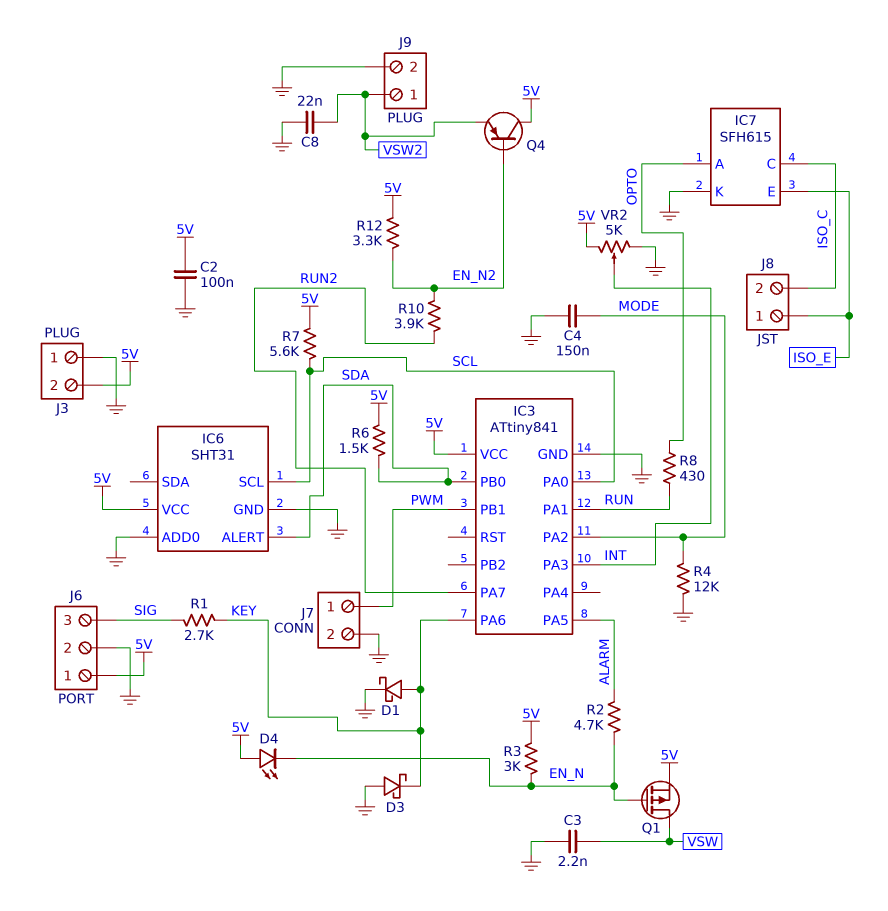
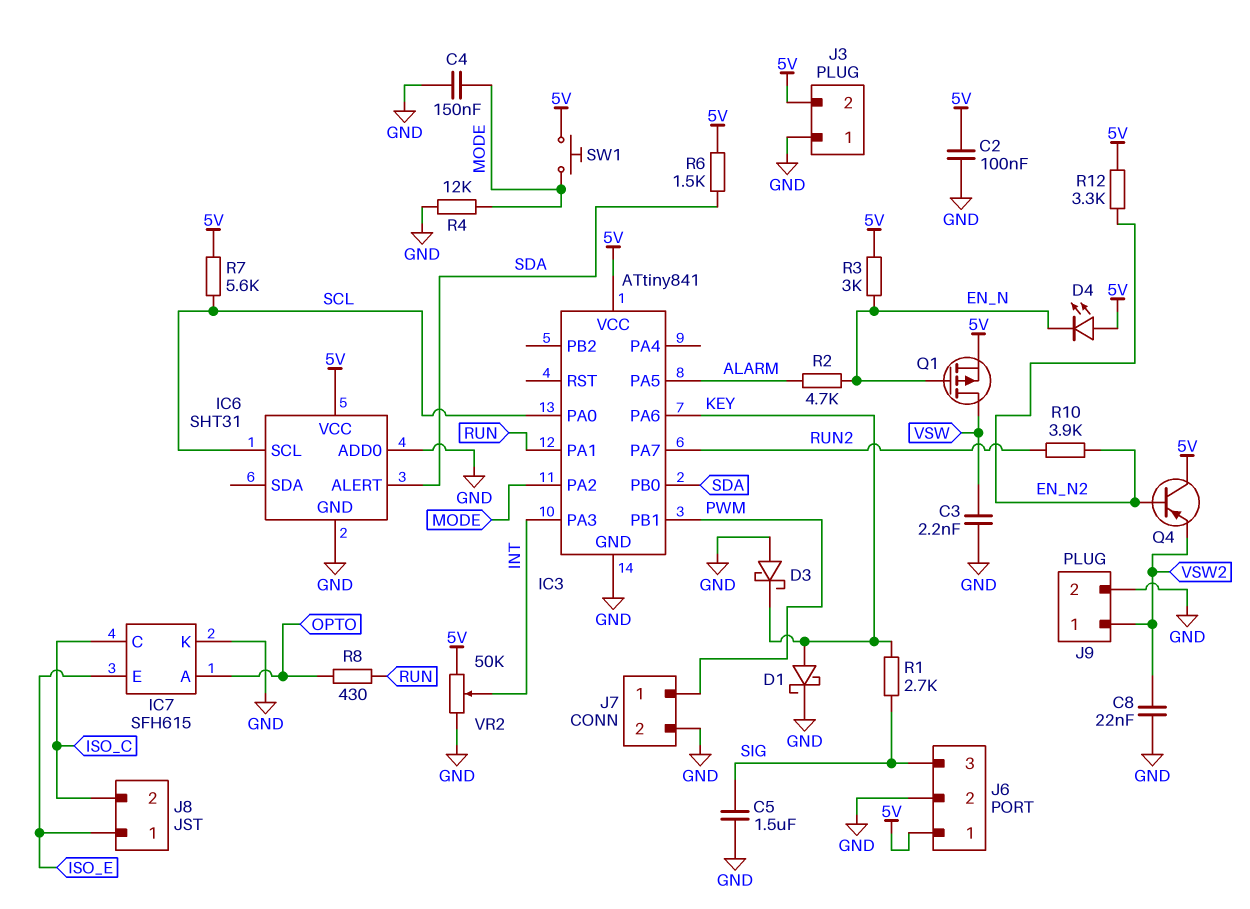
C5: none -> 1.5uF (GND, SIG)
SW1: none -> button (5V, MODE)
VR2: 5k (5V, GND, wiper INT) -> 50k (5V, GND, wiper INT)

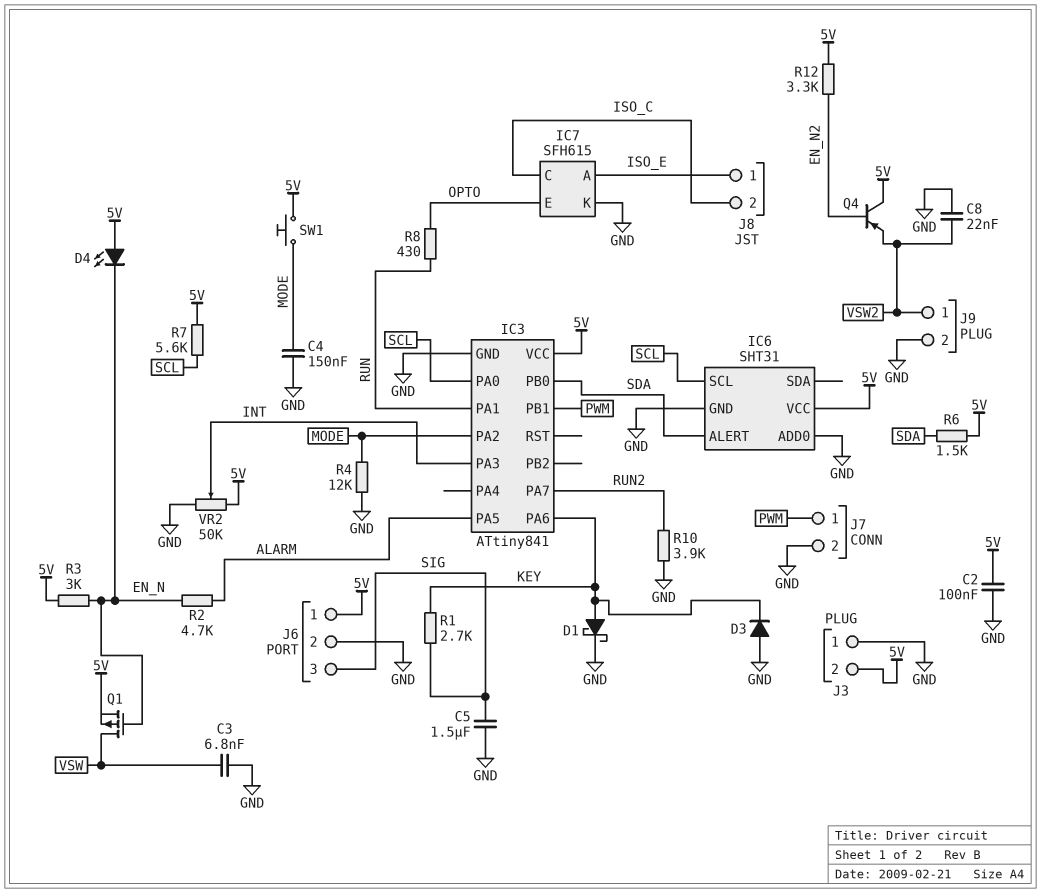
C3: 2.2nF (GND, VSW) -> 6.8nF (GND, VSW)
D3: schottky (A GND, K KEY) -> diode (A GND, K KEY)
IC7 pin A: OPTO -> ISO_E
IC7 pin E: ISO_E -> OPTO
R10: 3.9k (EN_N2, RUN2) -> 3.9k (GND, RUN2)

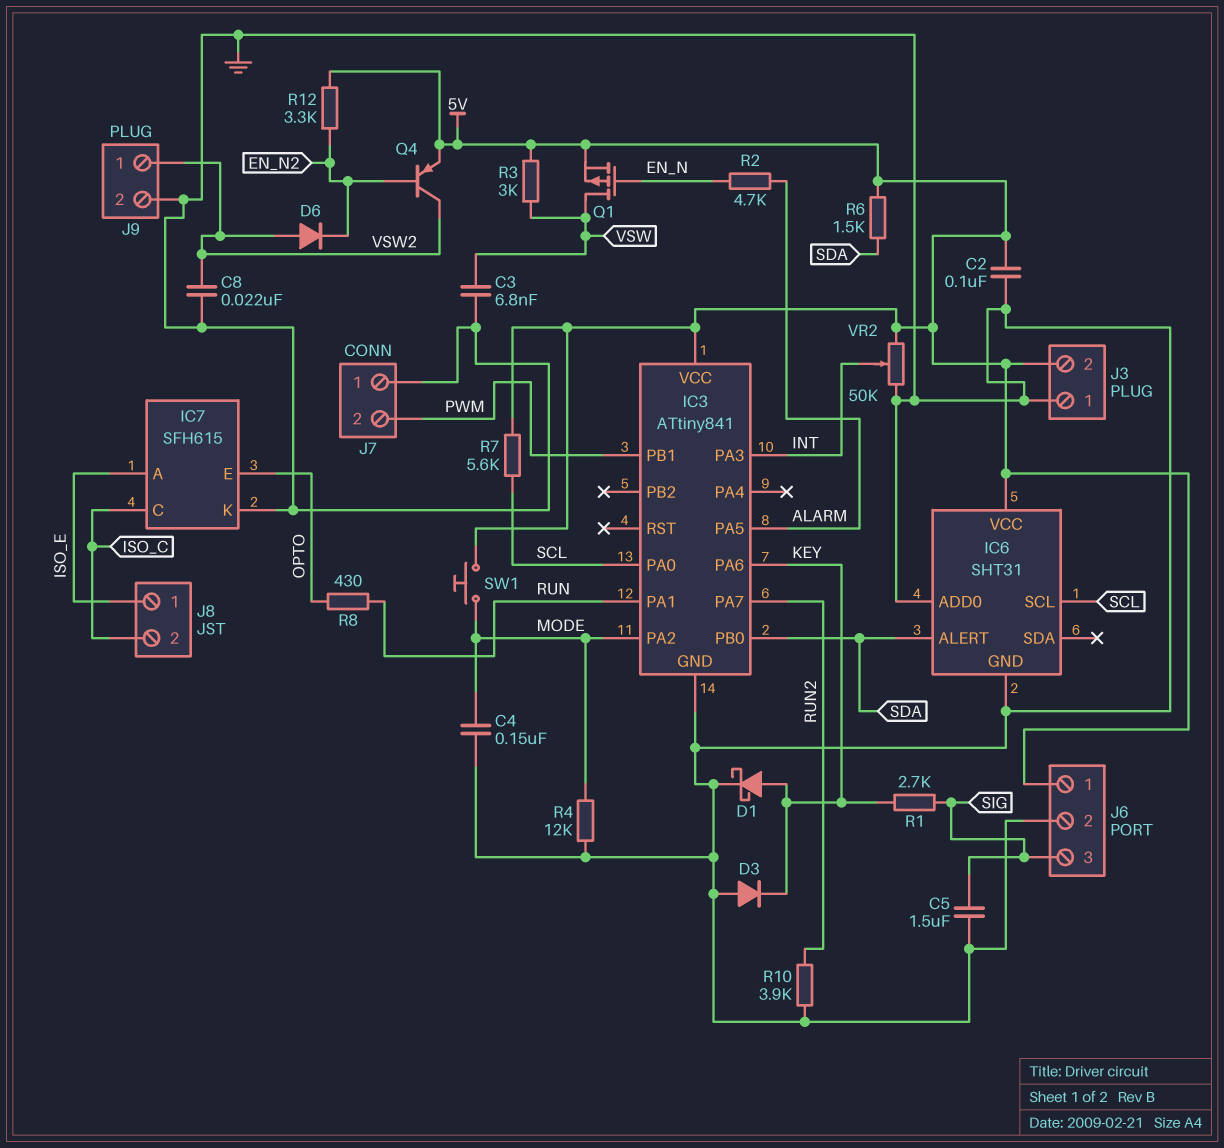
D4: LED (A 5V, K EN_N) -> none
D6: none -> diode (A VSW2, K EN_N2)
J7 pin 1: PWM -> GND
J7 pin 2: GND -> PWM
Q4: PNP (B EN_N2, C 5V, E VSW2) -> PNP (B EN_N2, C VSW2, E 5V)
R3: 3k (5V, EN_N) -> 3k (5V, VSW)

